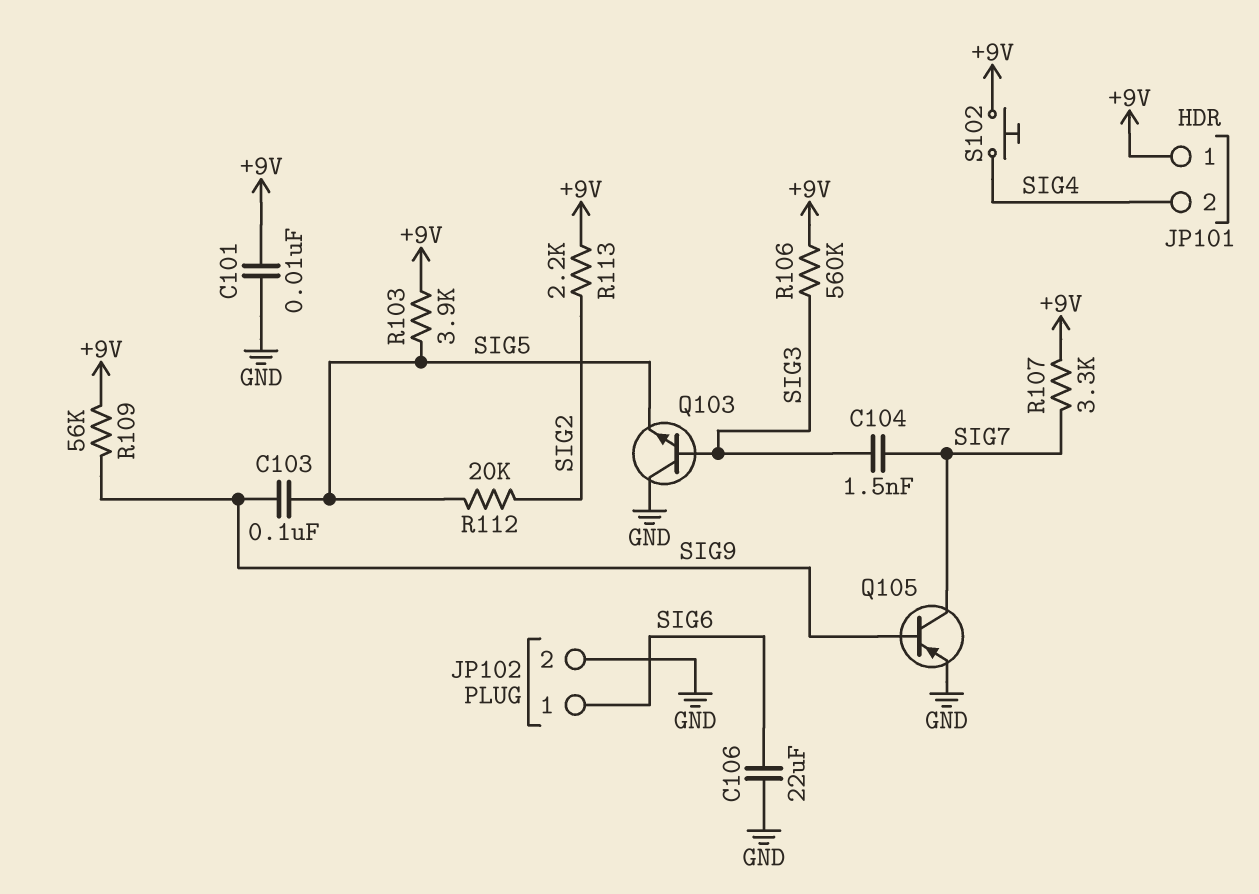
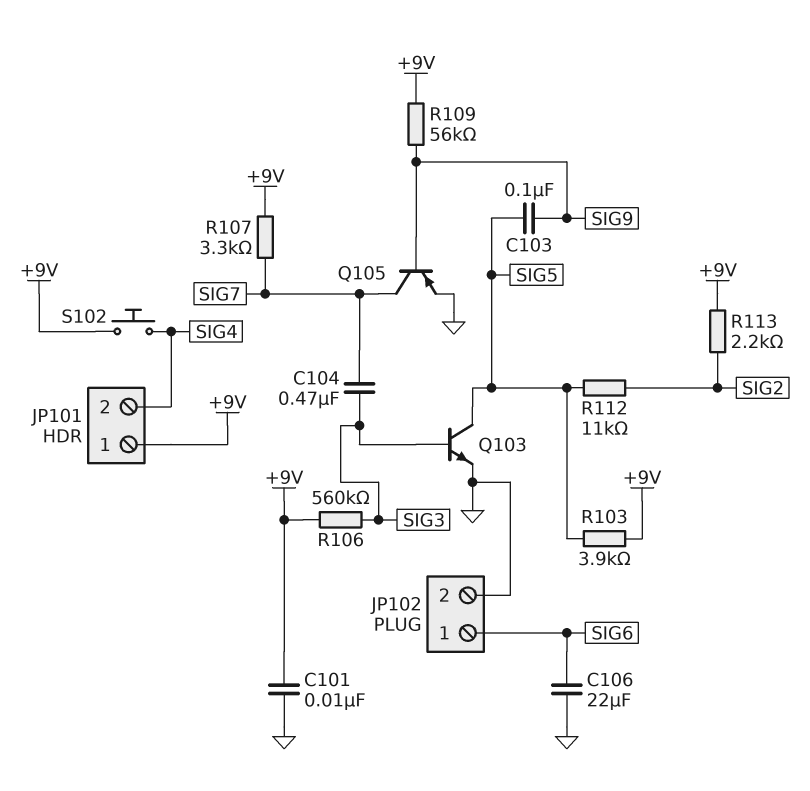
C104: 1.5nF (SIG3, SIG7) -> 470nF (SIG3, SIG7)
Q103: NPN (B SIG3, C GND, E SIG5) -> NPN (B SIG3, C SIG5, E GND)
R112: 20k (SIG2, SIG5) -> 11k (SIG2, SIG5)

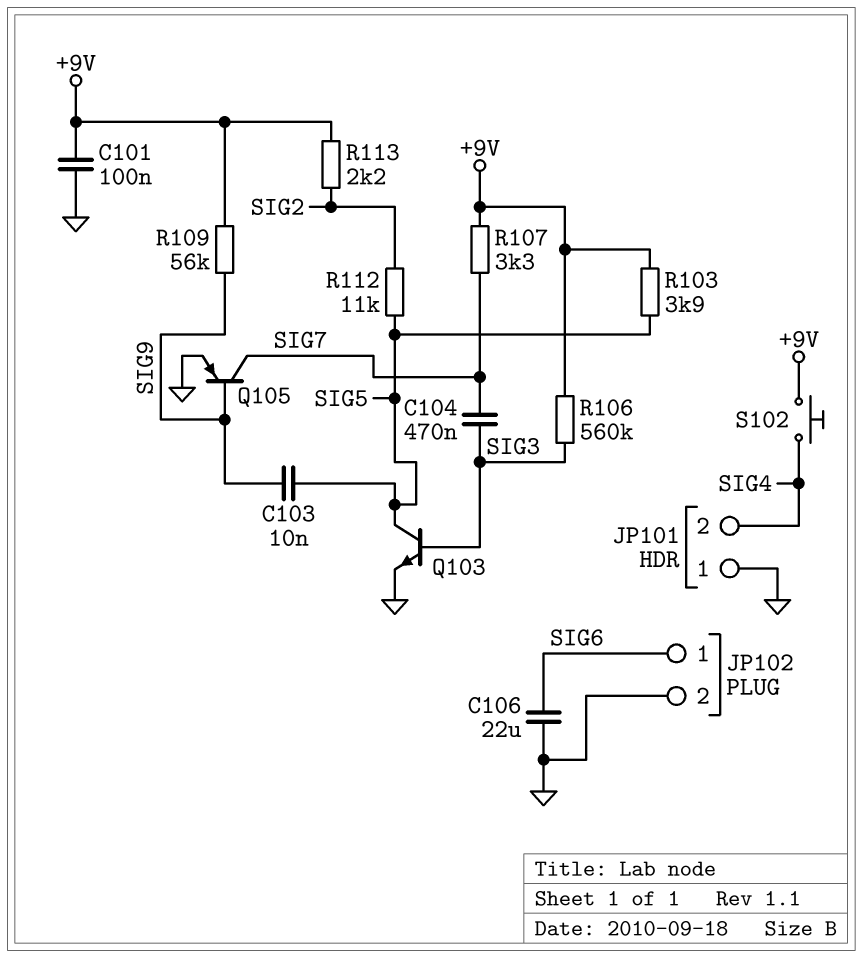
C101: 10nF (+9V, GND) -> 100nF (+9V, GND)
C103: 100nF (SIG5, SIG9) -> 10nF (SIG5, SIG9)
JP101 pin 1: +9V -> GND

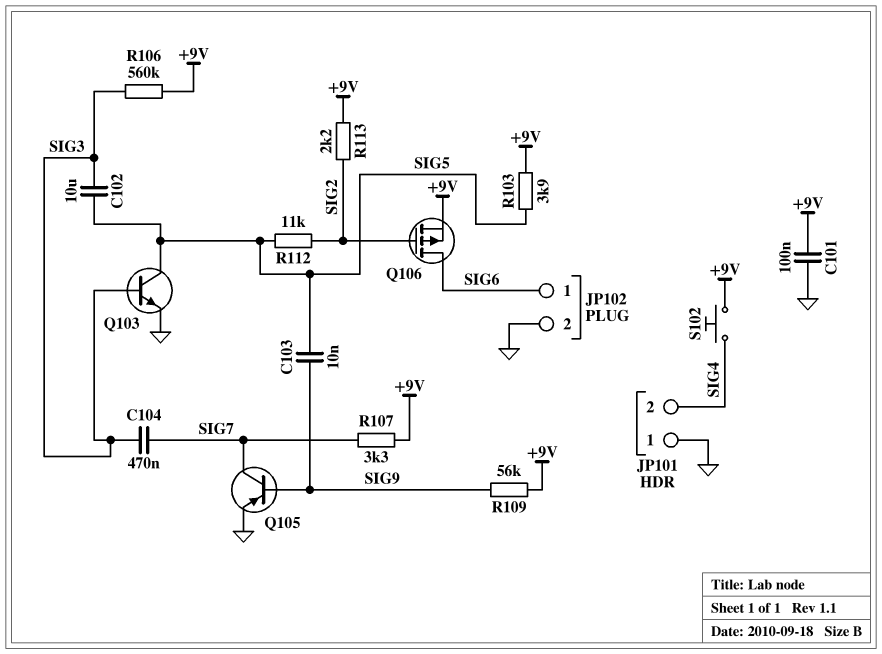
C102: none -> 10uF (SIG3, SIG5)
C106: 22uF (GND, SIG6) -> none
Q106: none -> PMOS (G SIG2, D SIG6, S +9V)

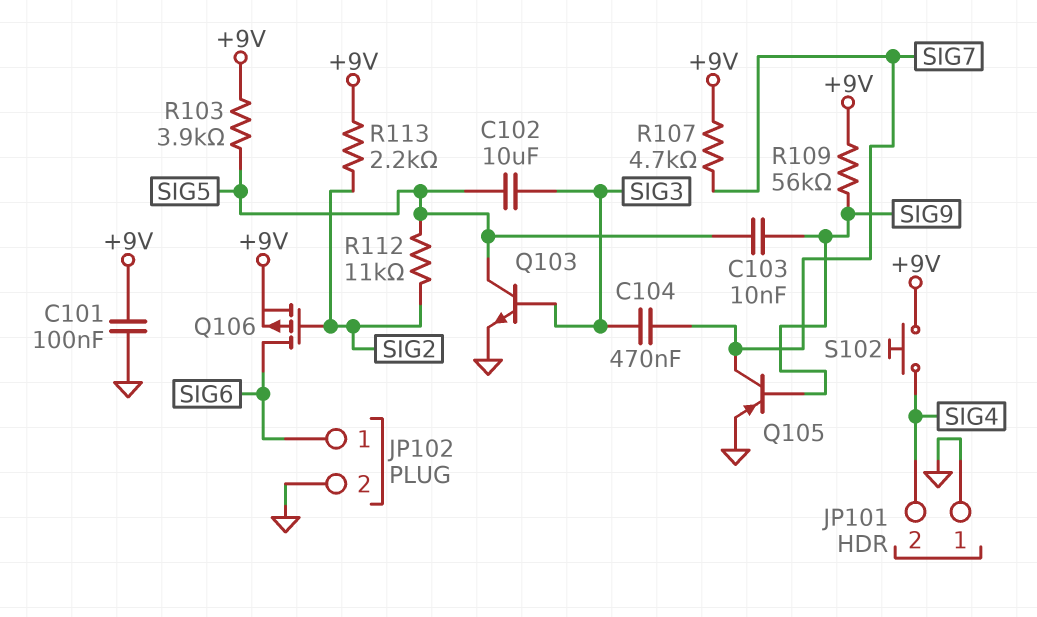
R106: 560k (+9V, SIG3) -> none
R107: 3.3k (+9V, SIG7) -> 4.7k (+9V, SIG7)

